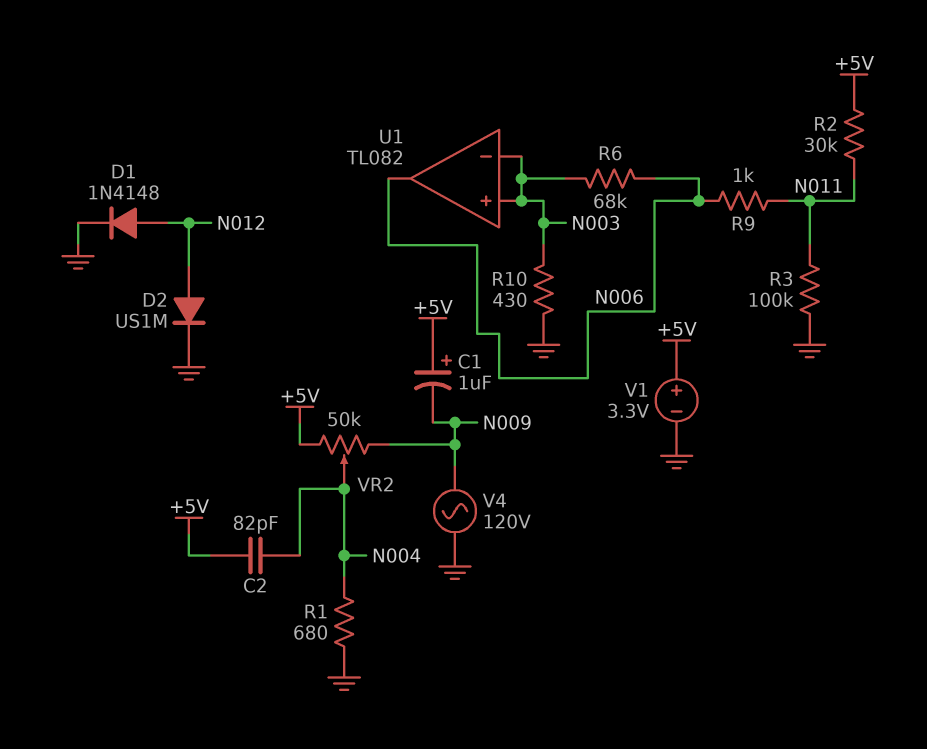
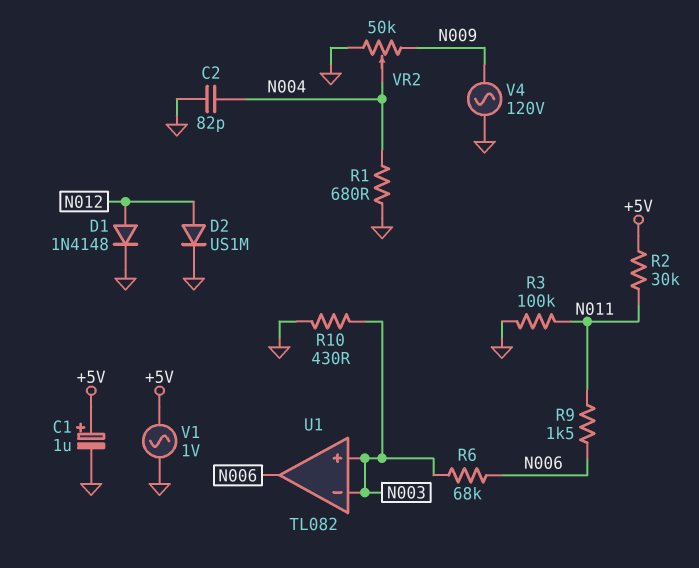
C1: 1uF (plus +5V, minus N009) -> 1uF (plus +5V, minus GND)
C2: 82pF (+5V, N004) -> 82pF (GND, N004)
R9: 1k (N006, N011) -> 1.5k (N006, N011)
V1: 3.3V (plus +5V, minus GND) -> AC 1V (+5V, GND)
VR2: 50k (+5V, N009, wiper N004) -> 50k (GND, N009, wiper N004)

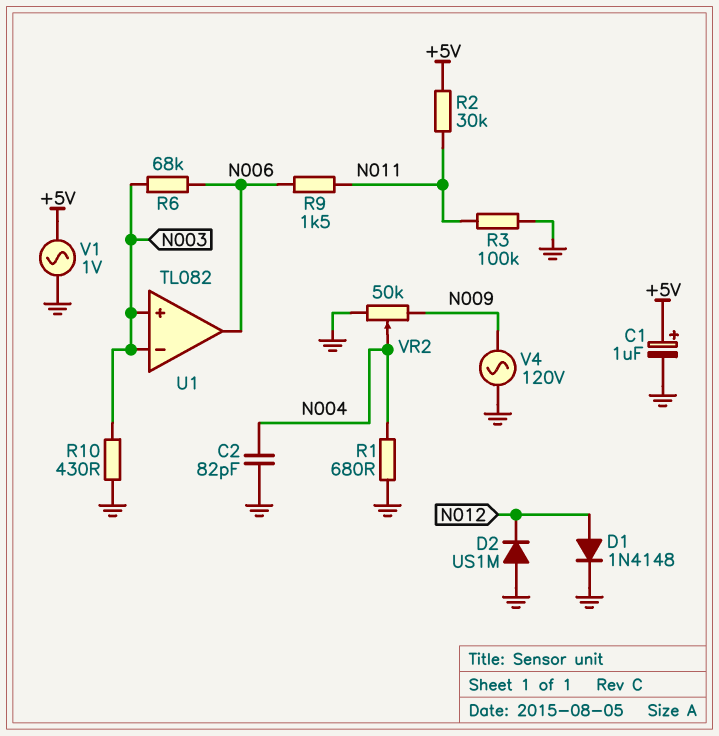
D2: diode US1M (A N012, K GND) -> diode US1M (A GND, K N012)

